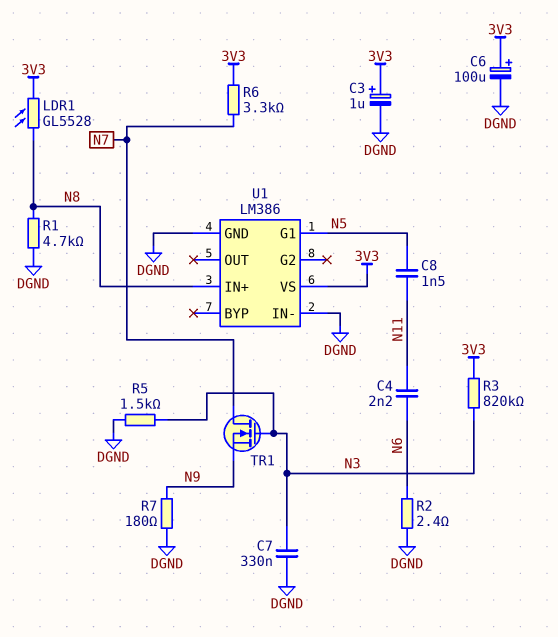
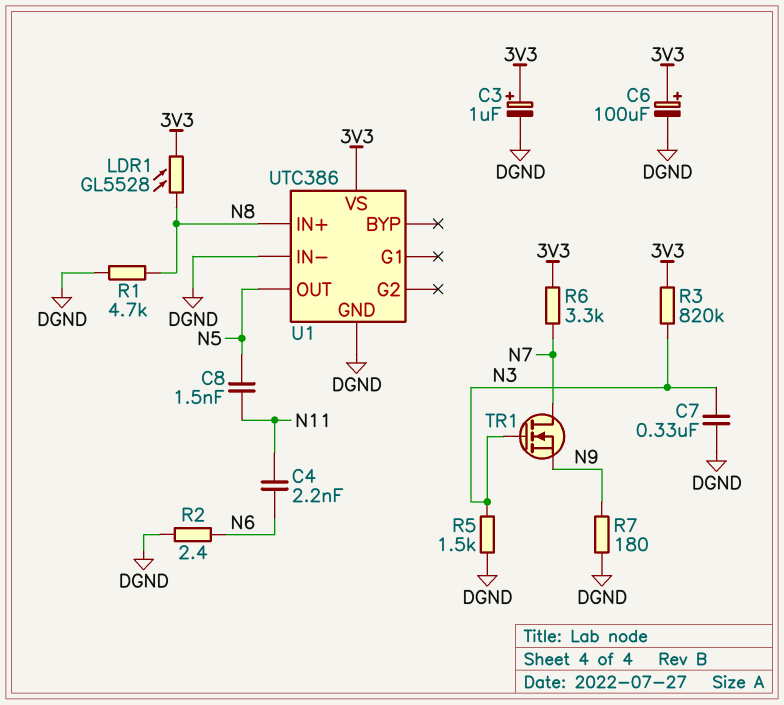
U1: LM386 -> UTC386
U1 pin G1: N5 -> none
U1 pin OUT: none -> N5

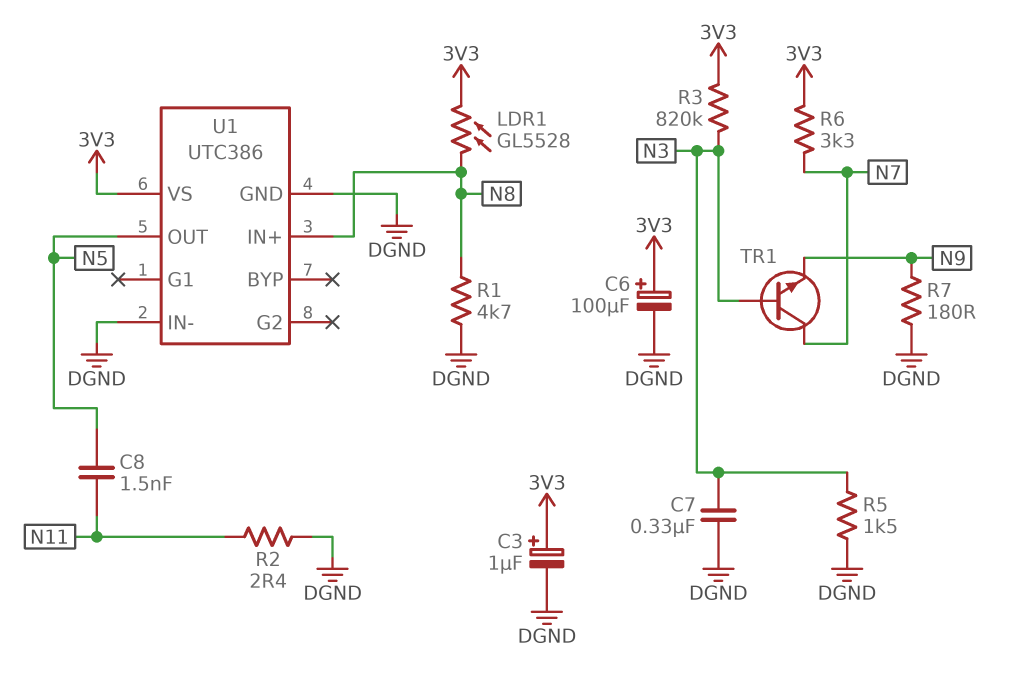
C4: 2.2nF (N6, N11) -> none
R2: 2.4 (DGND, N6) -> 2.4 (DGND, N11)
TR1: NMOS (G N3, D N7, S N9) -> NPN (B N3, C N7, E N9)

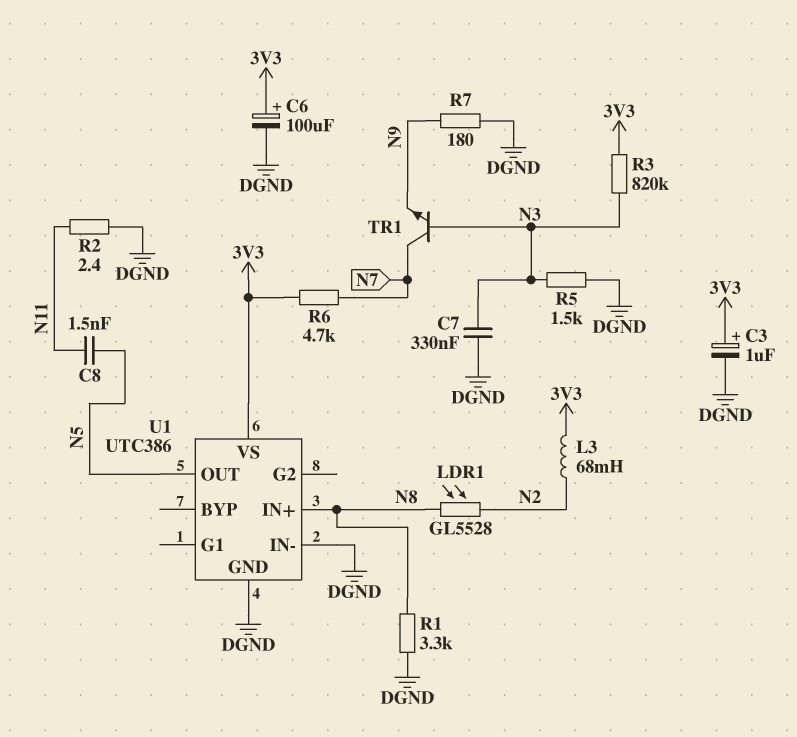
L3: none -> 68mH (3V3, N2)
LDR1: GL5528 (3V3, N8) -> GL5528 (N2, N8)
R1: 4.7k (DGND, N8) -> 3.3k (DGND, N8)
R6: 3.3k (3V3, N7) -> 4.7k (3V3, N7)

